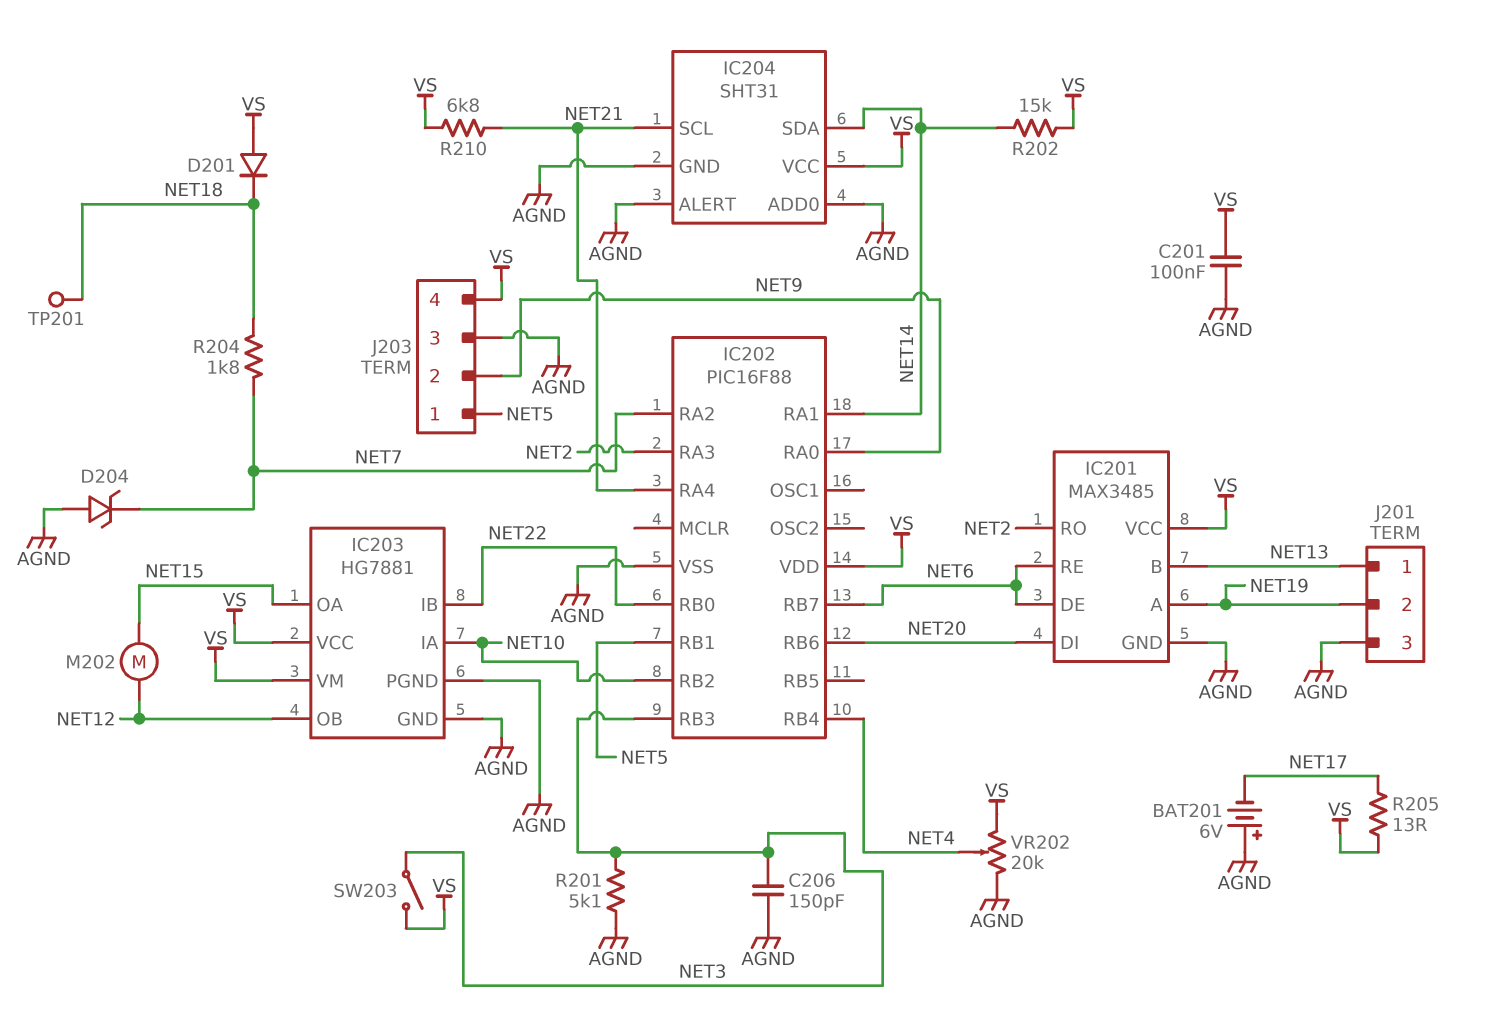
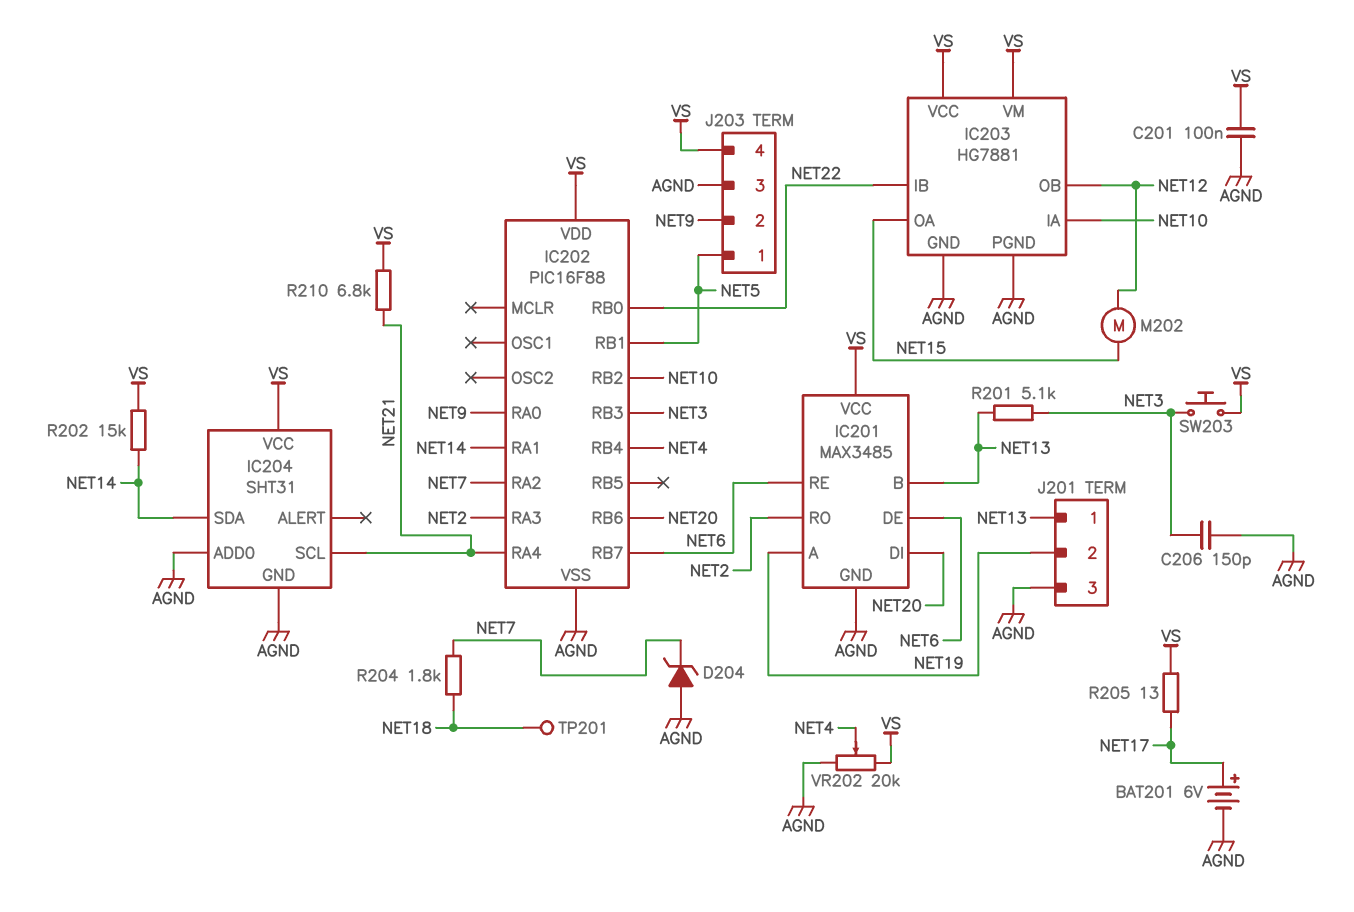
BAT201: 6V (plus AGND, minus NET17) -> 6V (plus NET17, minus AGND)
D201: diode (A VS, K NET18) -> none
IC204 pin ALERT: AGND -> none
R201: 5.1k (AGND, NET3) -> 5.1k (NET3, NET13)
SW203: switch (NET3, VS) -> button (NET3, VS)

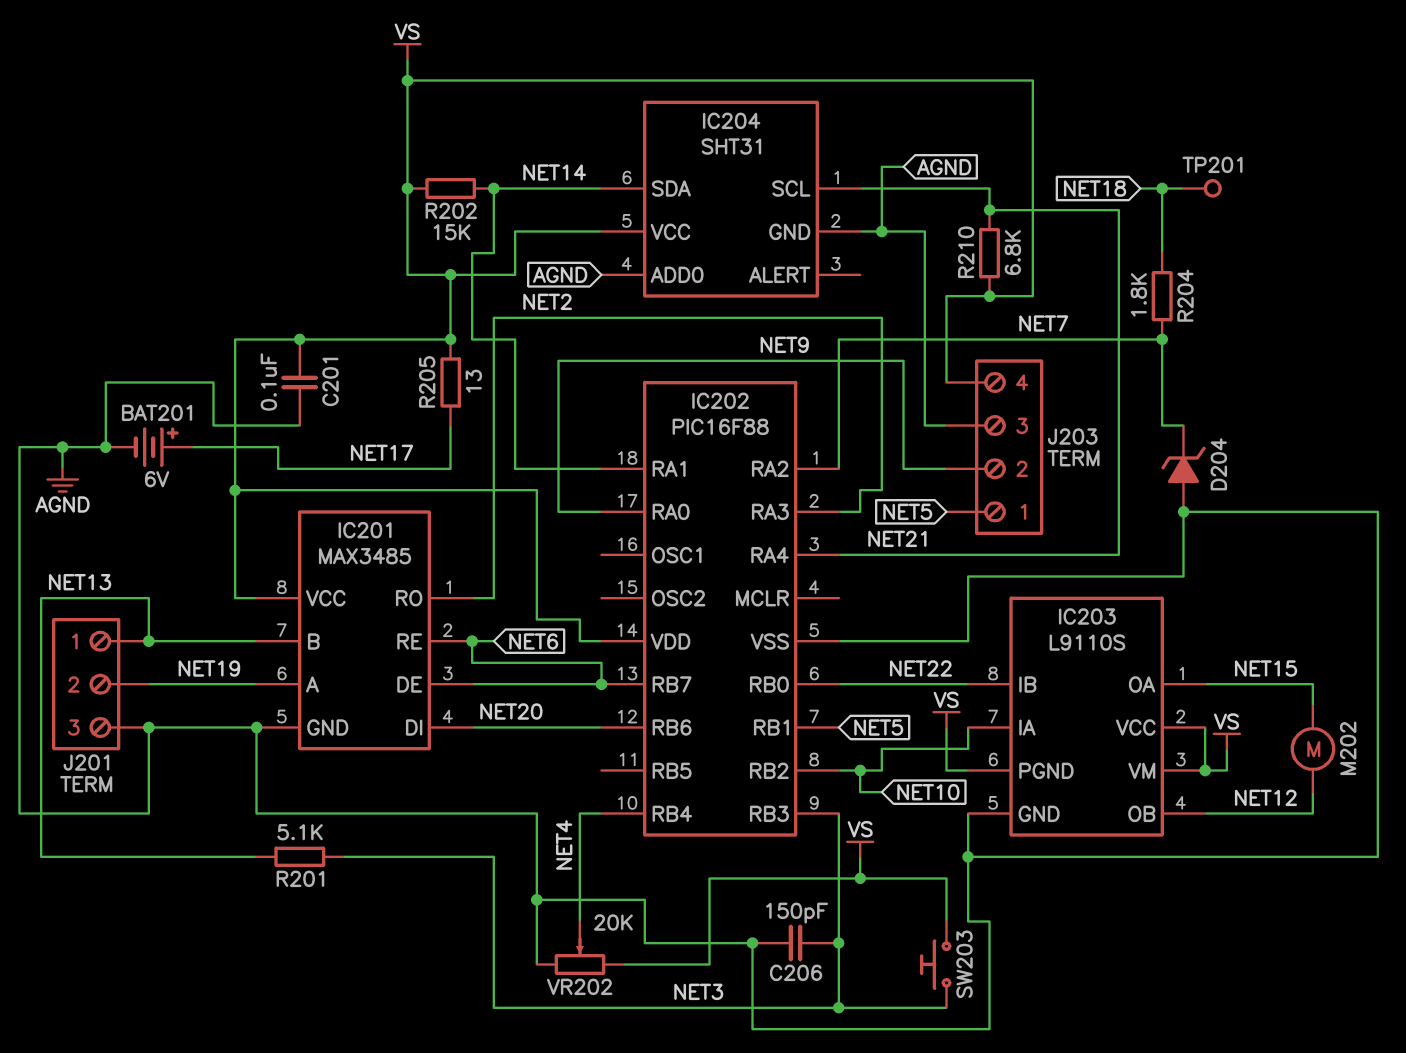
IC203: HG7881 -> L9110S
IC203 pin PGND: AGND -> VS

